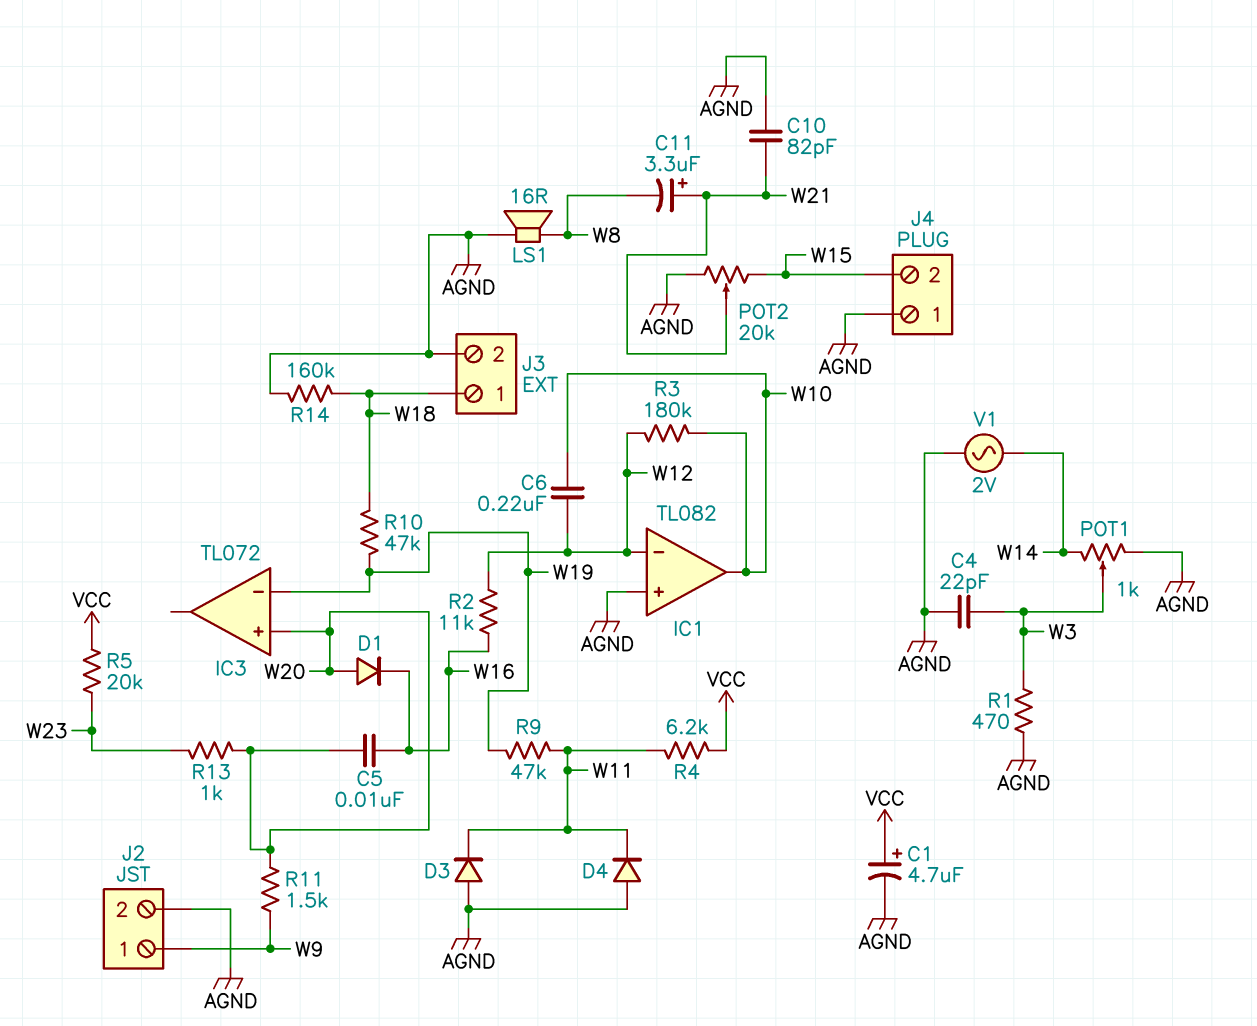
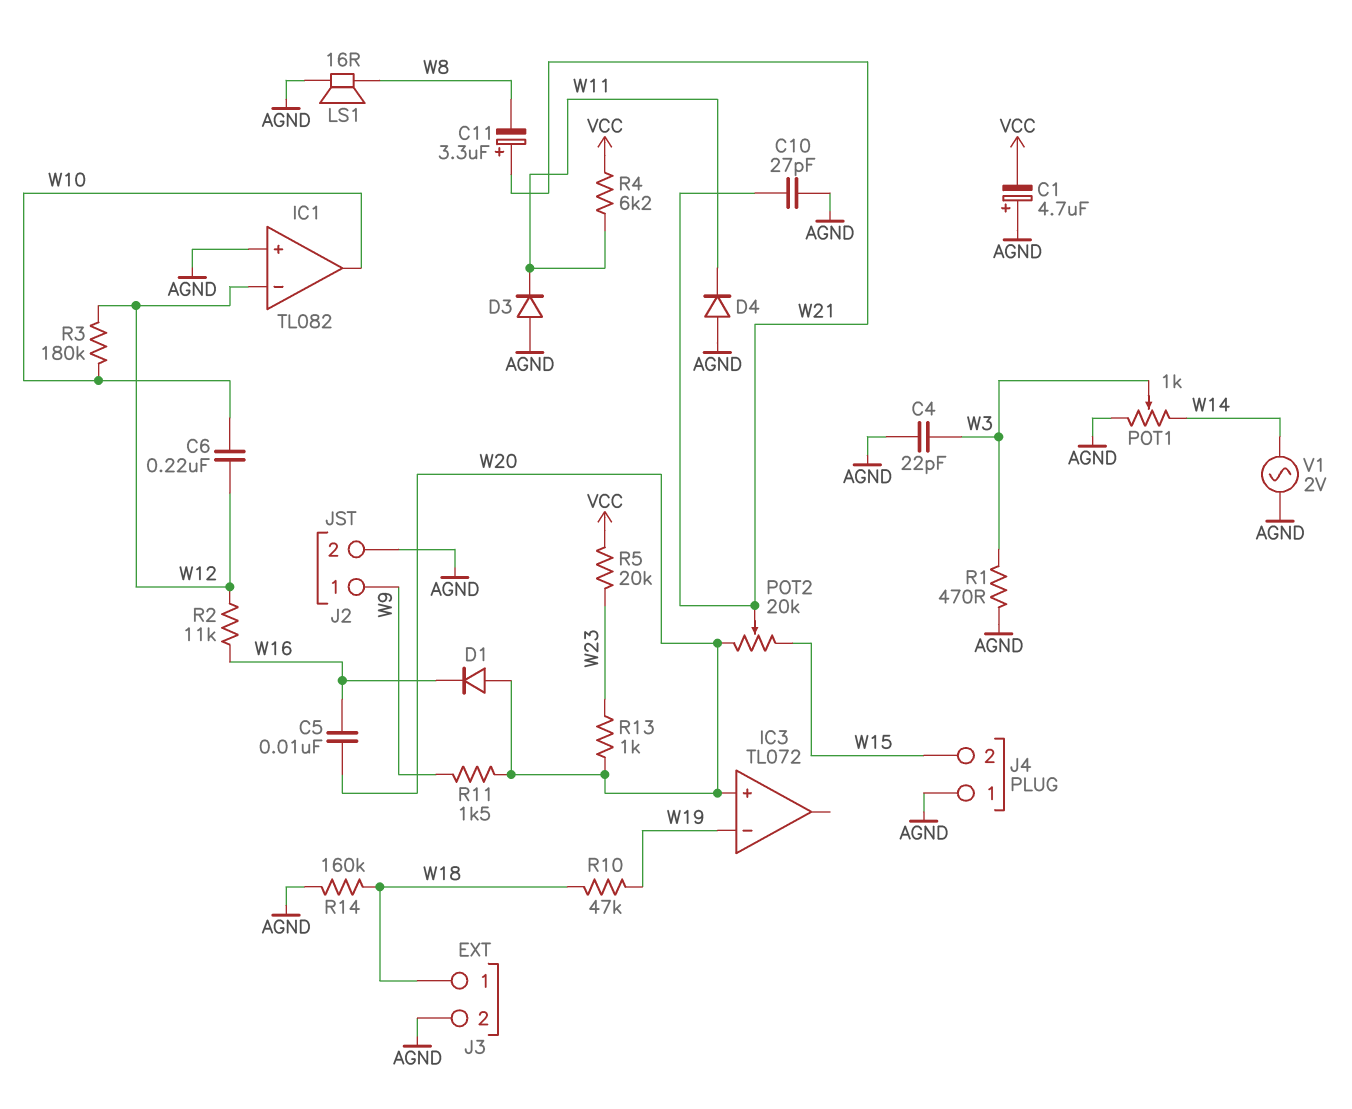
C1: 4.7uF (plus VCC, minus AGND) -> 4.7uF (plus AGND, minus VCC)
C10: 82pF (AGND, W21) -> 27pF (AGND, W21)
POT2: 20k (AGND, W15, wiper W21) -> 20k (W15, W20, wiper W21)
R9: 47k (W11, W19) -> none

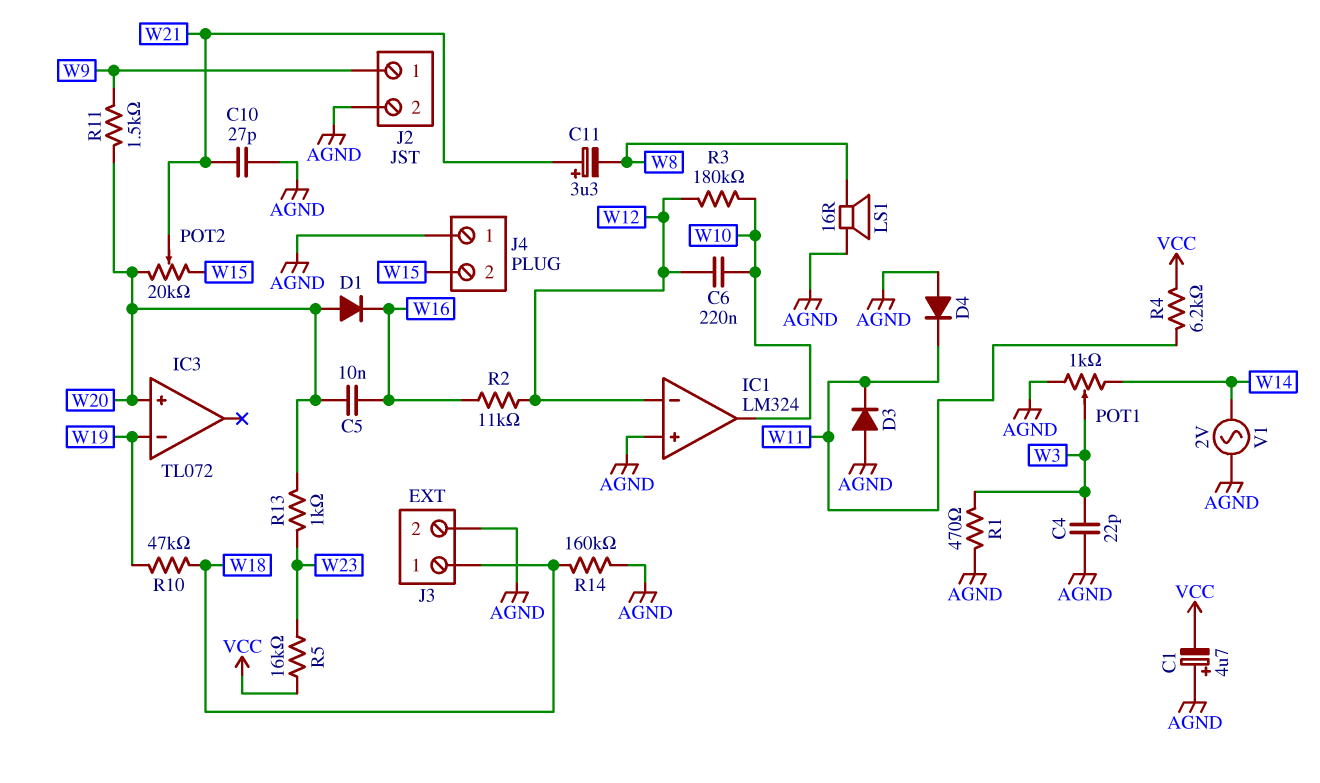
IC1: TL082 -> LM324
R5: 20k (VCC, W23) -> 16k (VCC, W23)

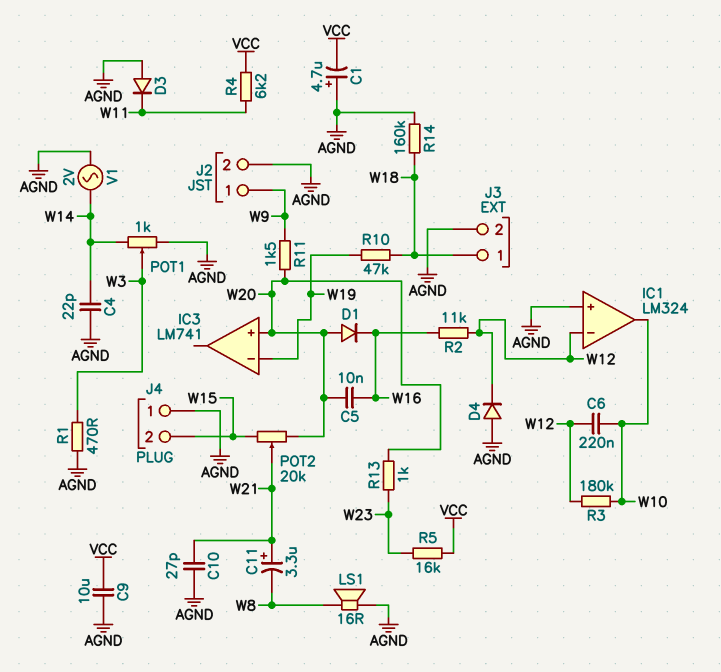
C4: 22pF (AGND, W3) -> 22pF (AGND, W14)
C9: none -> 10uF (AGND, VCC)
D4: diode (A AGND, K W11) -> diode (A AGND, K W12)
IC3: TL072 -> LM741

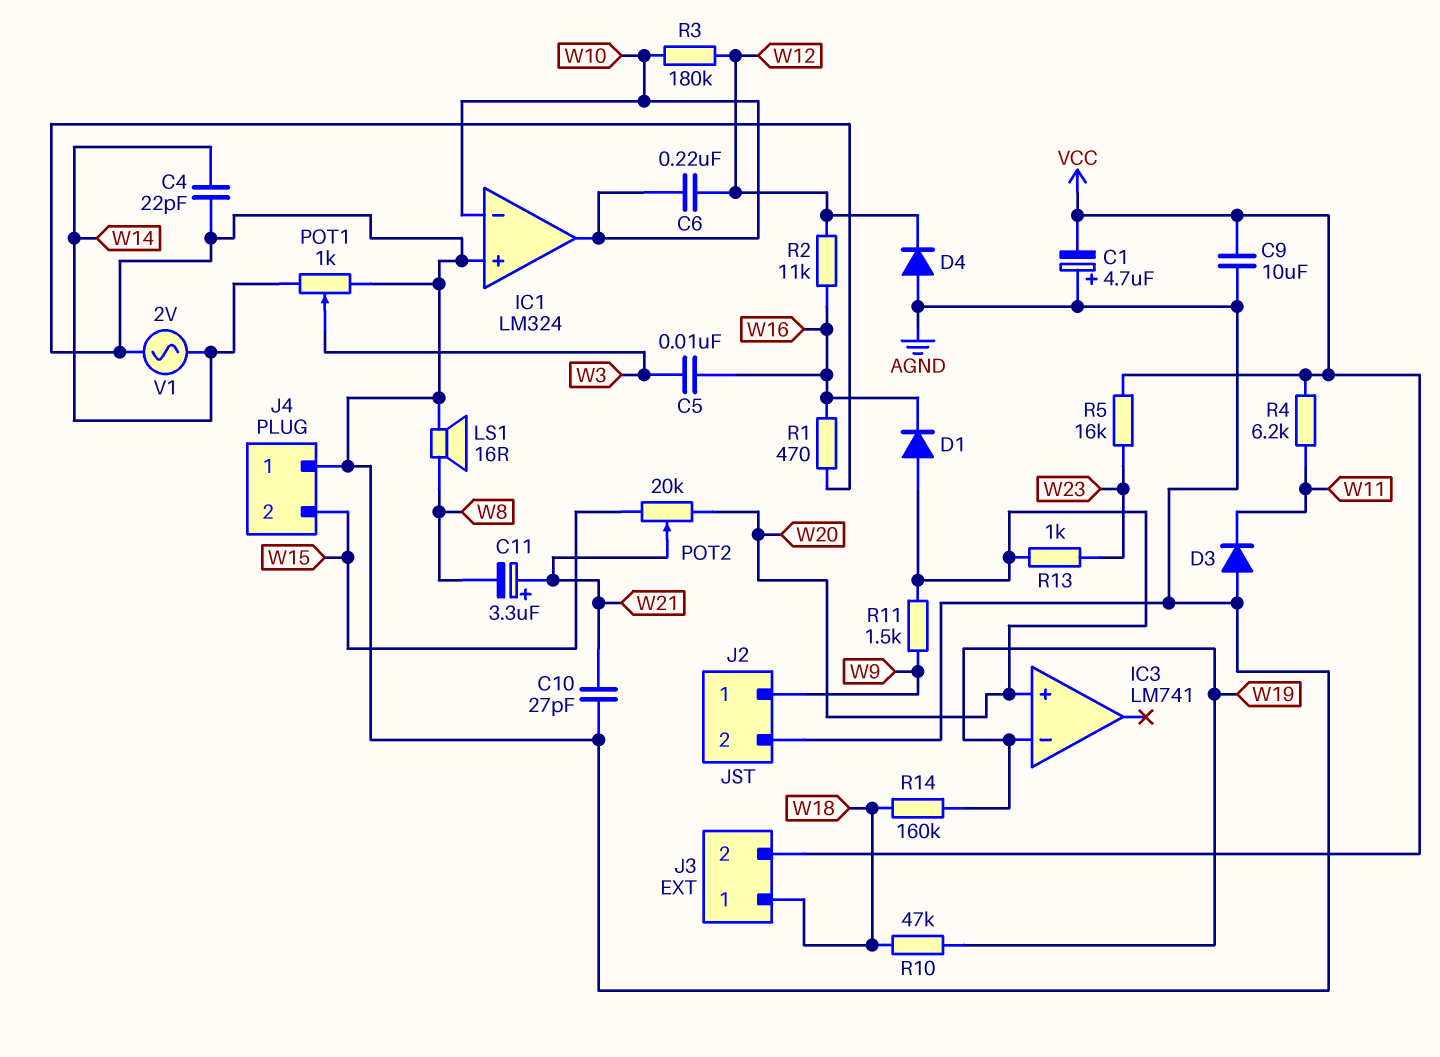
C5: 10nF (W16, W20) -> 10nF (W3, W16)
IC1 pin in-: W12 -> W10
J3 pin 2: AGND -> VCC
R1: 470 (AGND, W3) -> 470 (AGND, W16)
R14: 160k (AGND, W18) -> 160k (W18, W19)

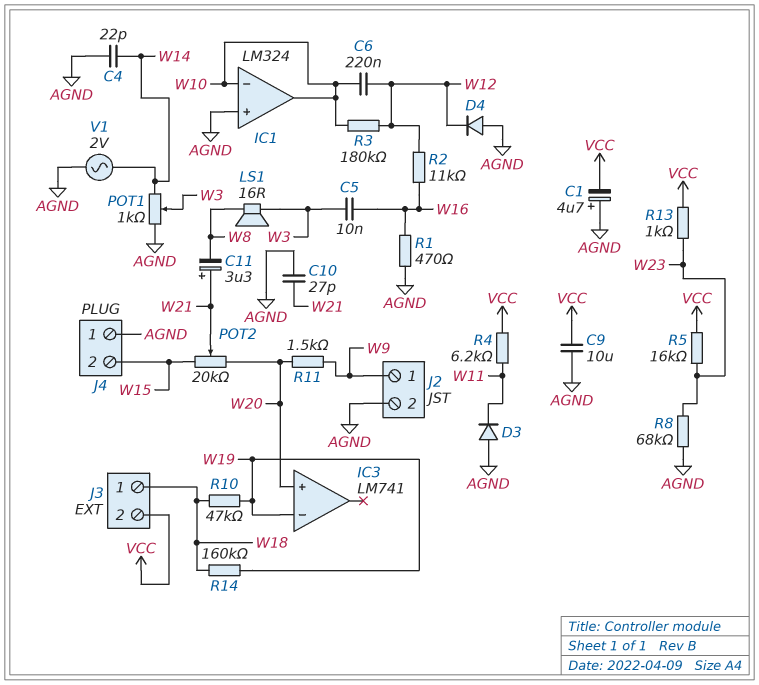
D1: diode (A W20, K W16) -> none
LS1: speaker 16R (AGND, W8) -> speaker 16R (W3, W8)
R8: none -> 68k (AGND, W23)
R13: 1k (W20, W23) -> 1k (VCC, W23)

